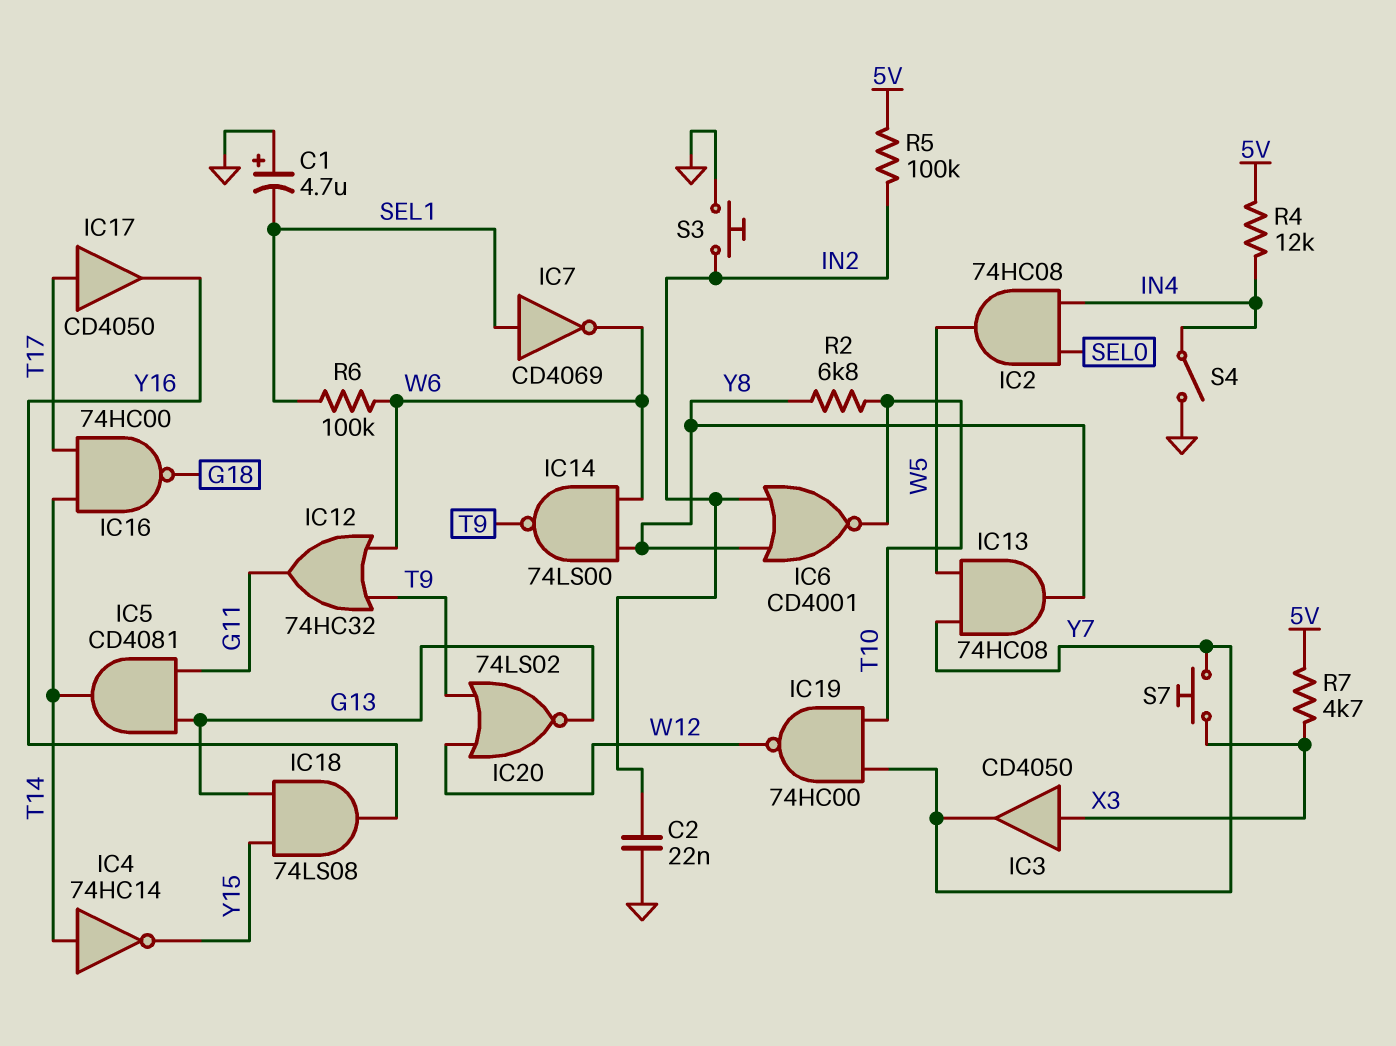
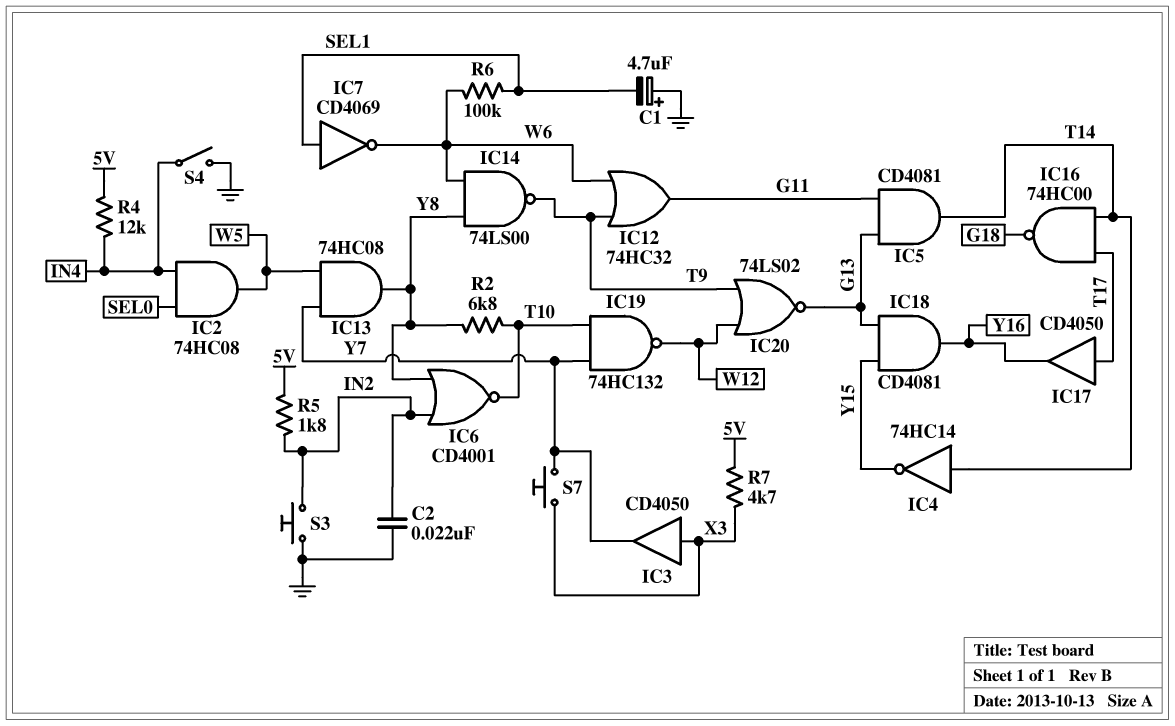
IC18: AND 74LS08 (in G13, in Y15, out Y16) -> AND CD4081 (in G13, in Y15, out Y16)
IC19: NAND 74HC00 (in T10, in Y7, out W12) -> NAND 74HC132 (in T10, in Y7, out W12)
R5: 100k (5V, IN2) -> 1.8k (5V, IN2)

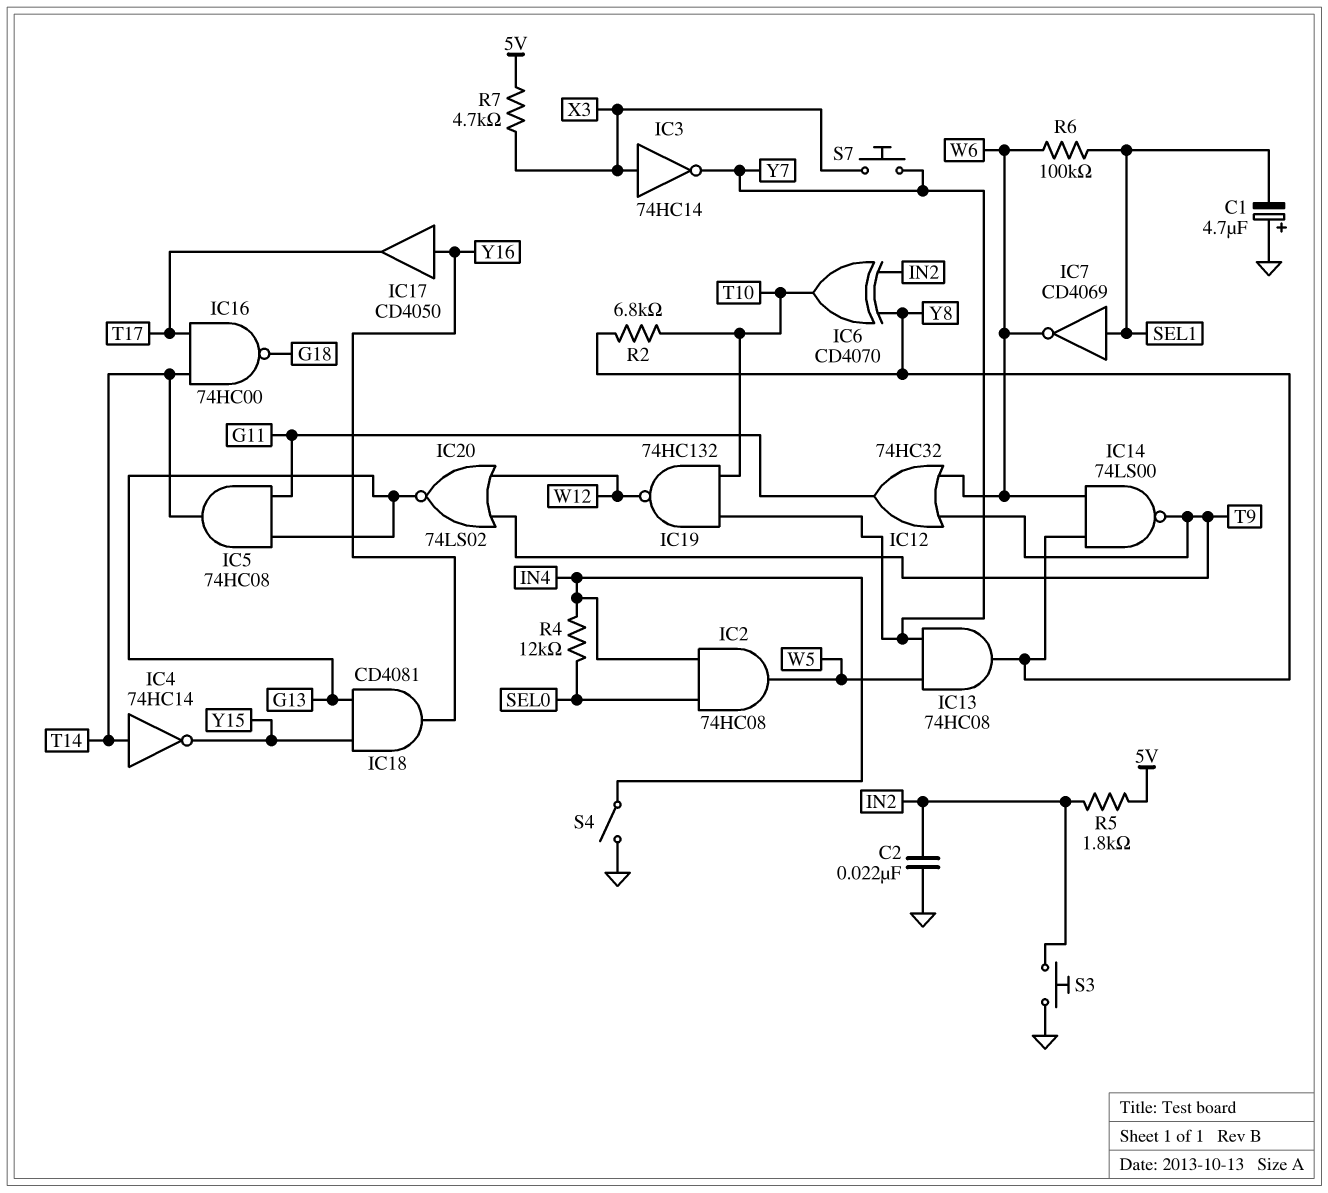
IC3: buffer CD4050 (in X3, out Y7) -> NOT 74HC14 (in X3, out Y7)
IC5: AND CD4081 (in G11, in G13, out T14) -> AND 74HC08 (in G11, in G13, out T14)
IC6: NOR CD4001 (in IN2, in Y8, out T10) -> XOR CD4070 (in IN2, in Y8, out T10)
IC17: buffer CD4050 (in T17, out Y16) -> buffer CD4050 (in Y16, out T17)
R4: 12k (5V, IN4) -> 12k (IN4, SEL0)

